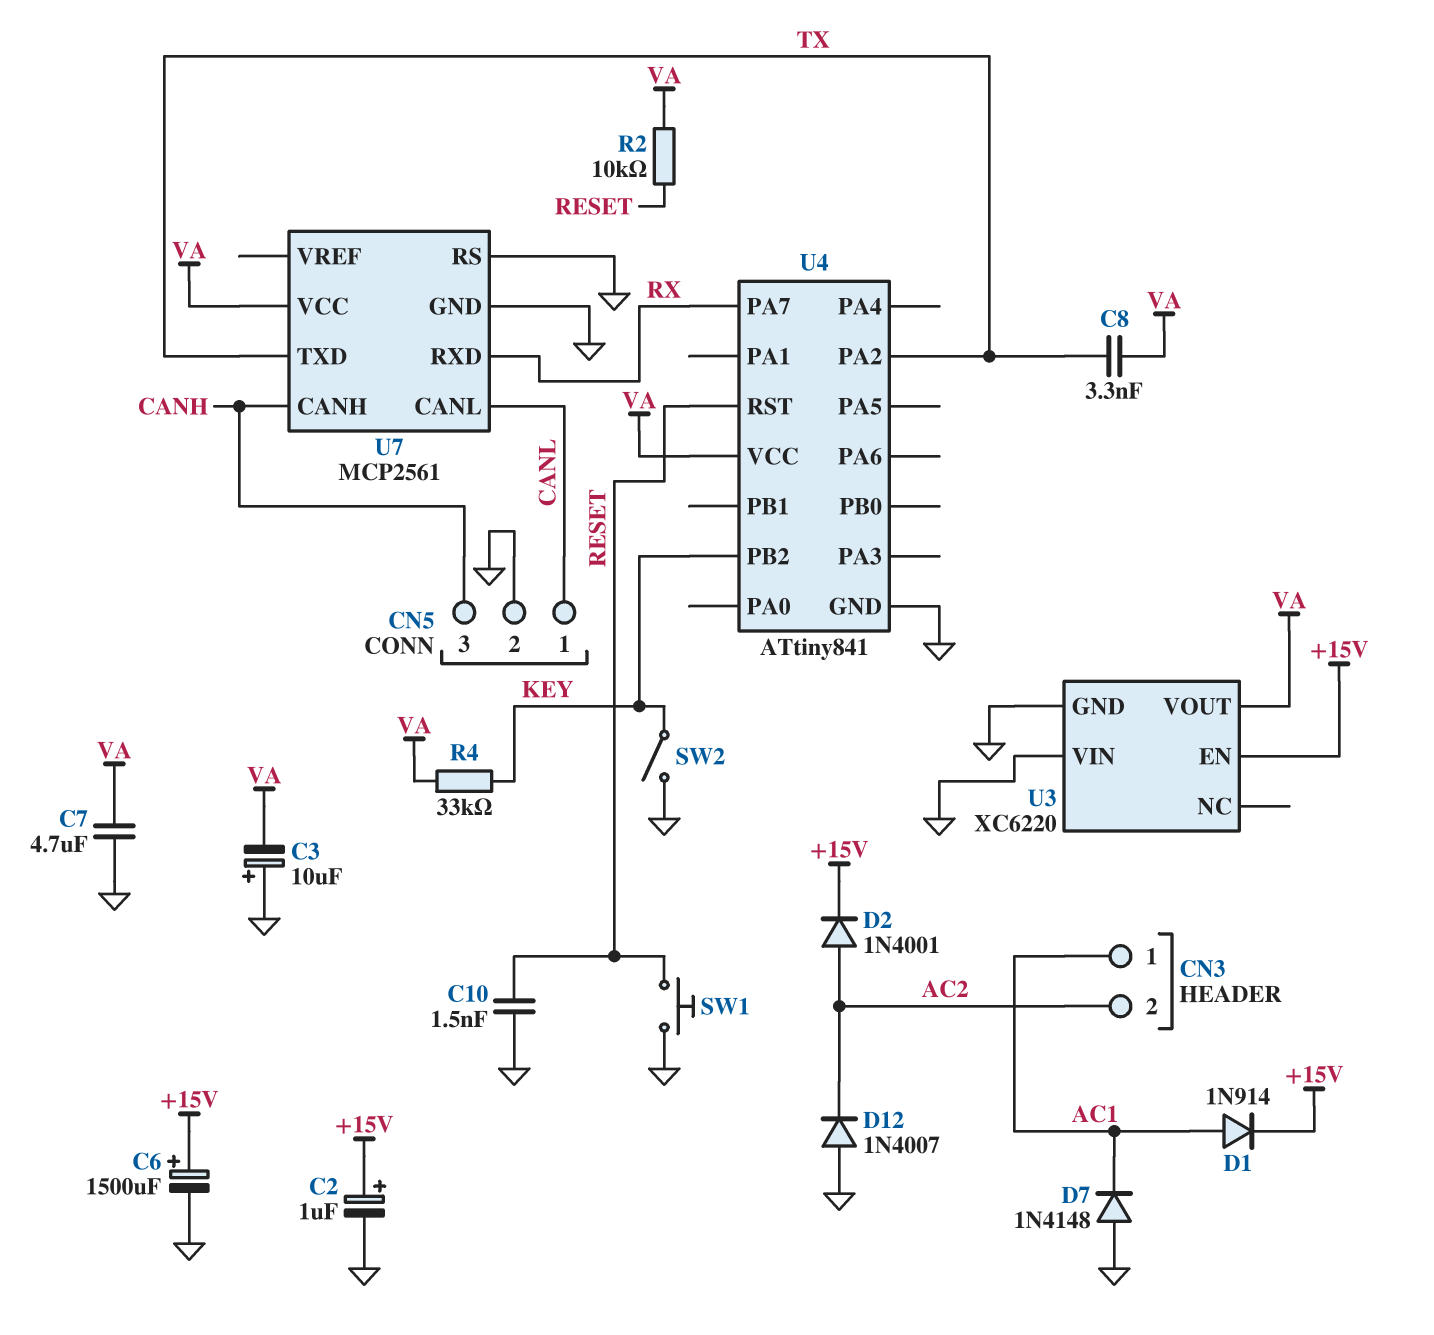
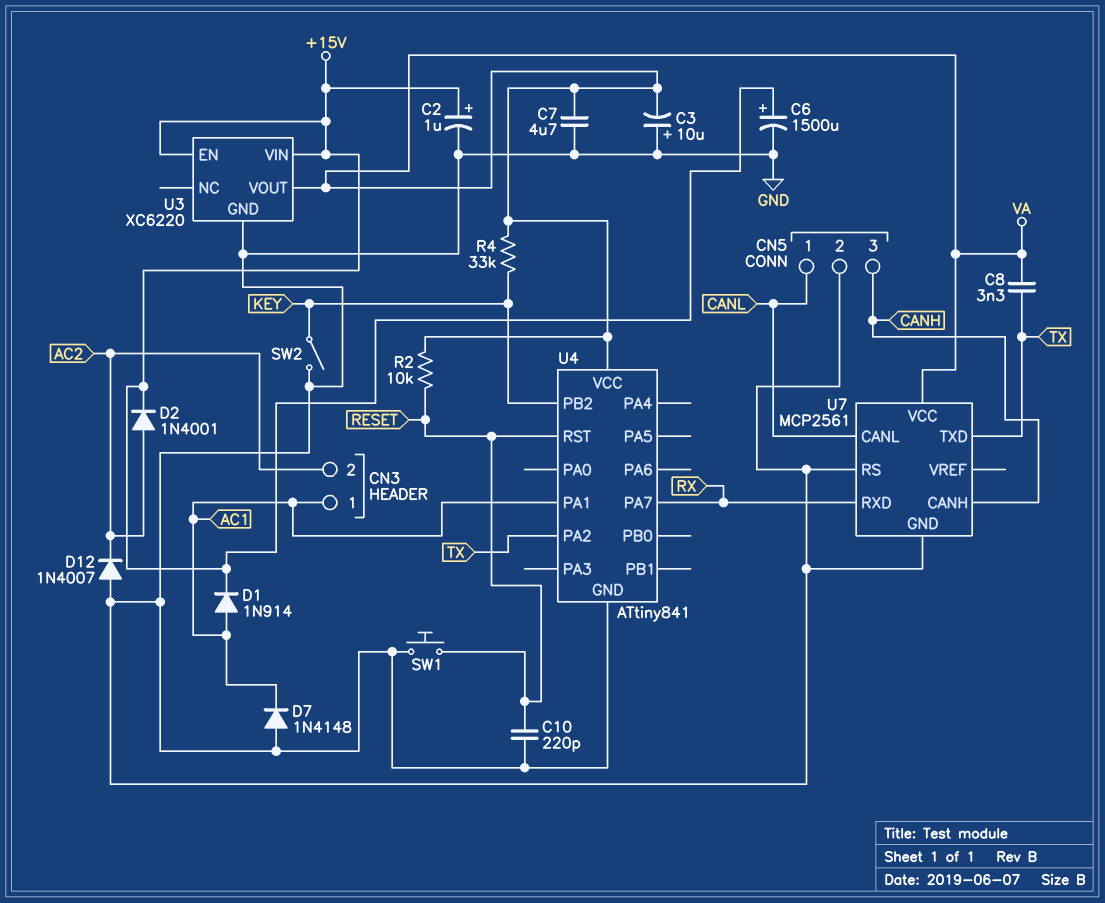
C10: 1.5nF (GND, RESET) -> 220pF (GND, RESET)
U3 pin VIN: GND -> +15V
U4 pin PA1: none -> AC1

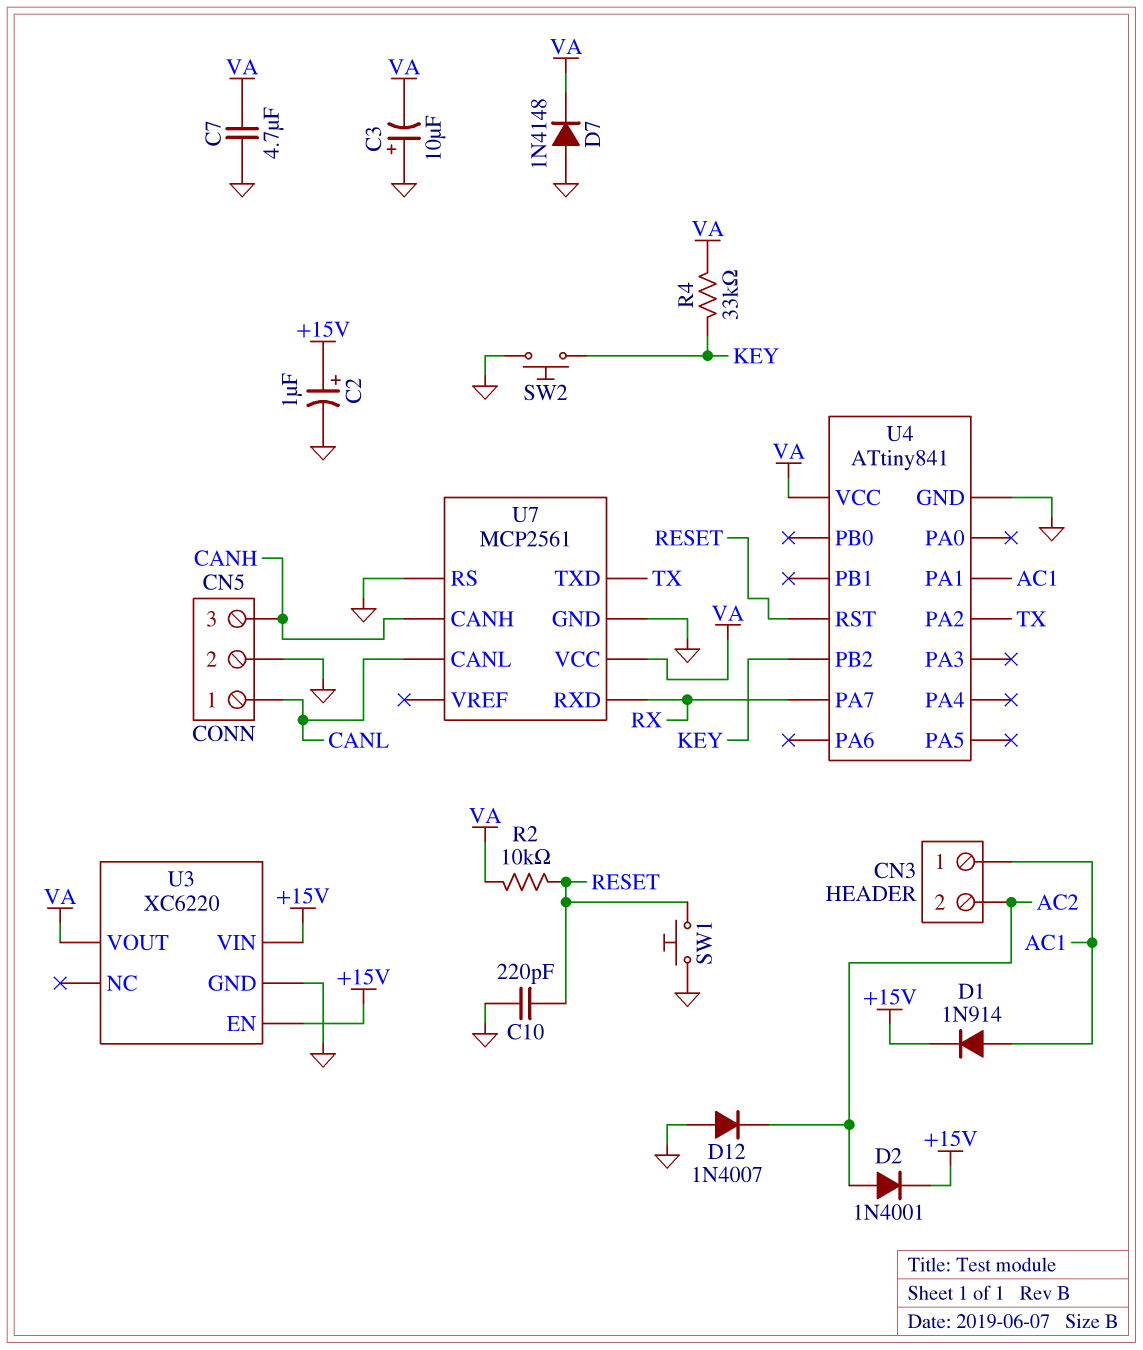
C6: 1500uF (plus +15V, minus GND) -> none
C8: 3.3nF (TX, VA) -> none
D7: diode 1N4148 (A GND, K AC1) -> diode 1N4148 (A GND, K VA)
SW2: switch (GND, KEY) -> button (GND, KEY)

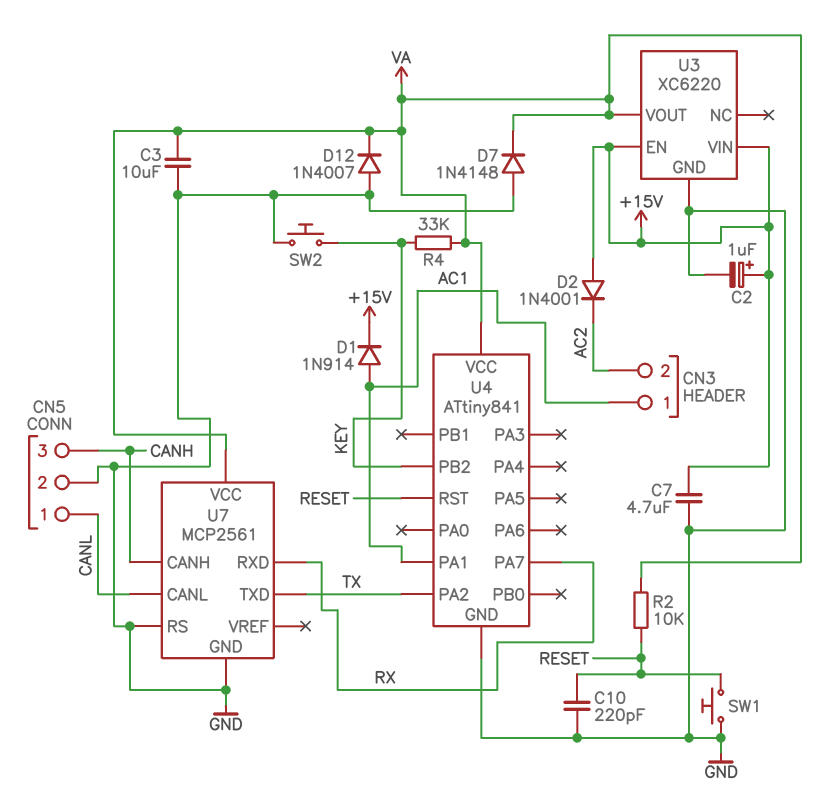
C3: 10uF (plus GND, minus VA) -> 10uF (GND, VA)
C7: 4.7uF (GND, VA) -> 4.7uF (+15V, GND)
D2: diode 1N4001 (A AC2, K +15V) -> diode 1N4001 (A +15V, K AC2)
D12: diode 1N4007 (A GND, K AC2) -> diode 1N4007 (A GND, K VA)

